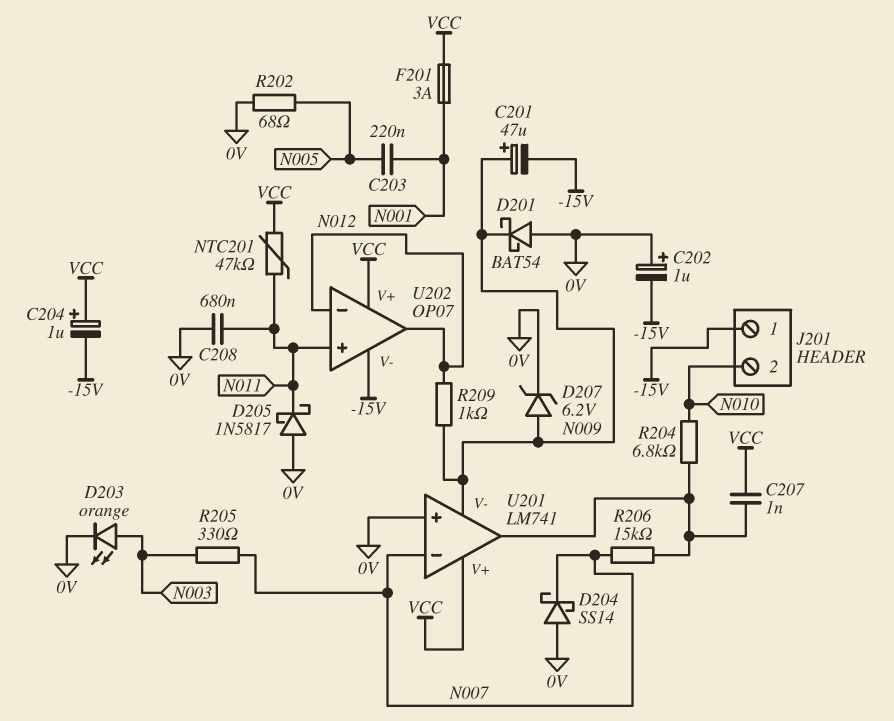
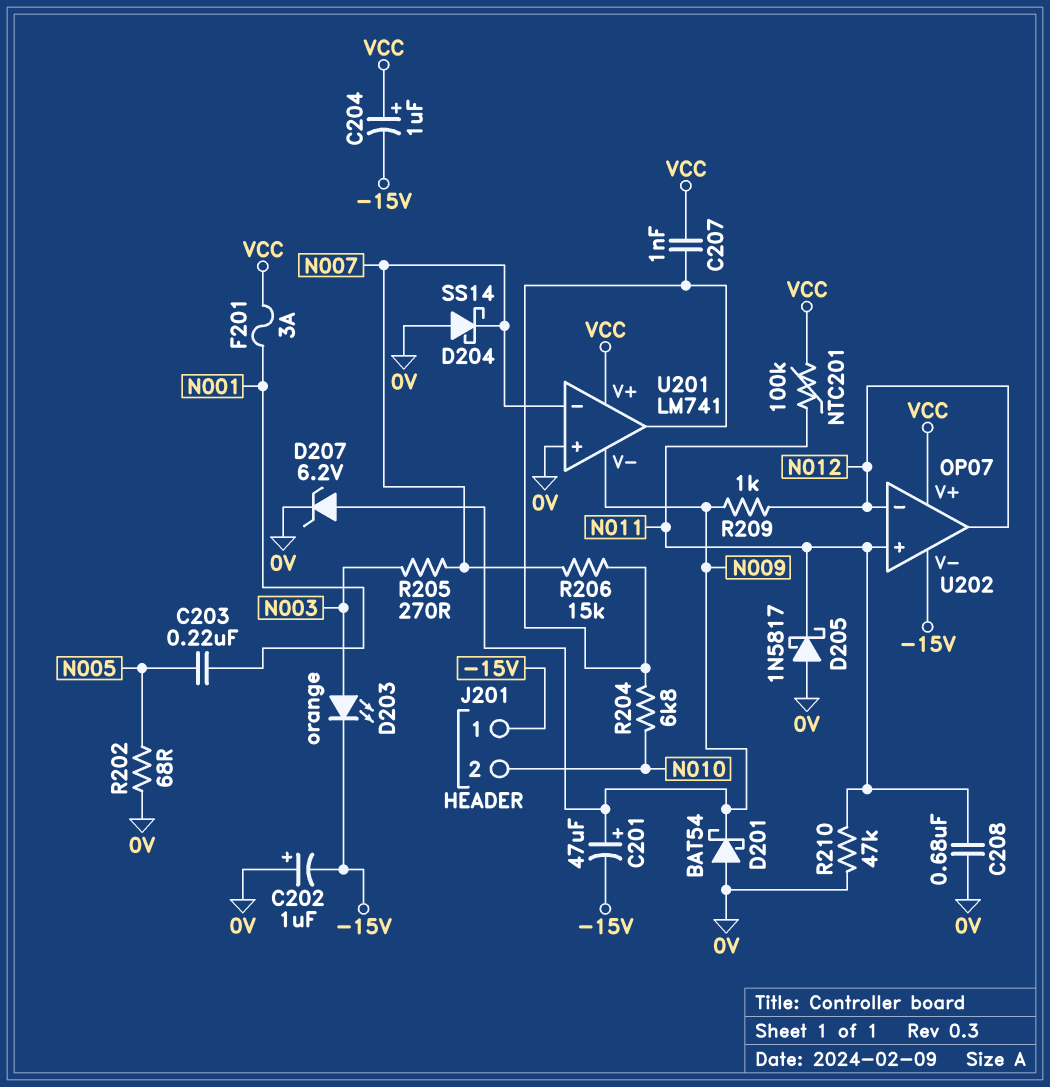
D203: LED orange (A N003, K 0V) -> LED orange (A N003, K -15V)
NTC201: 47k (N011, VCC) -> 100k (N011, VCC)
R205: 330 (N003, N007) -> 270 (N003, N007)
R210: none -> 47k (0V, N011)

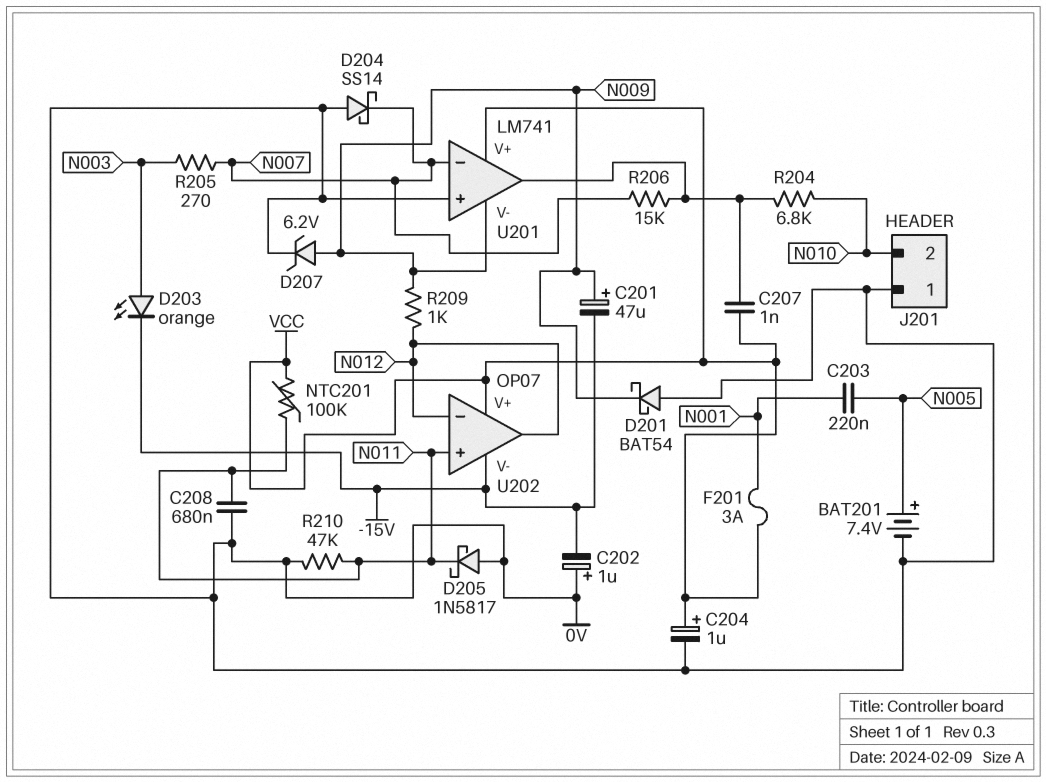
BAT201: none -> 7.4V (plus N005, minus 0V)
C204: 1uF (plus VCC, minus -15V) -> 1uF (plus VCC, minus 0V)
J201 pin 1: -15V -> 0V
R202: 68 (0V, N005) -> none

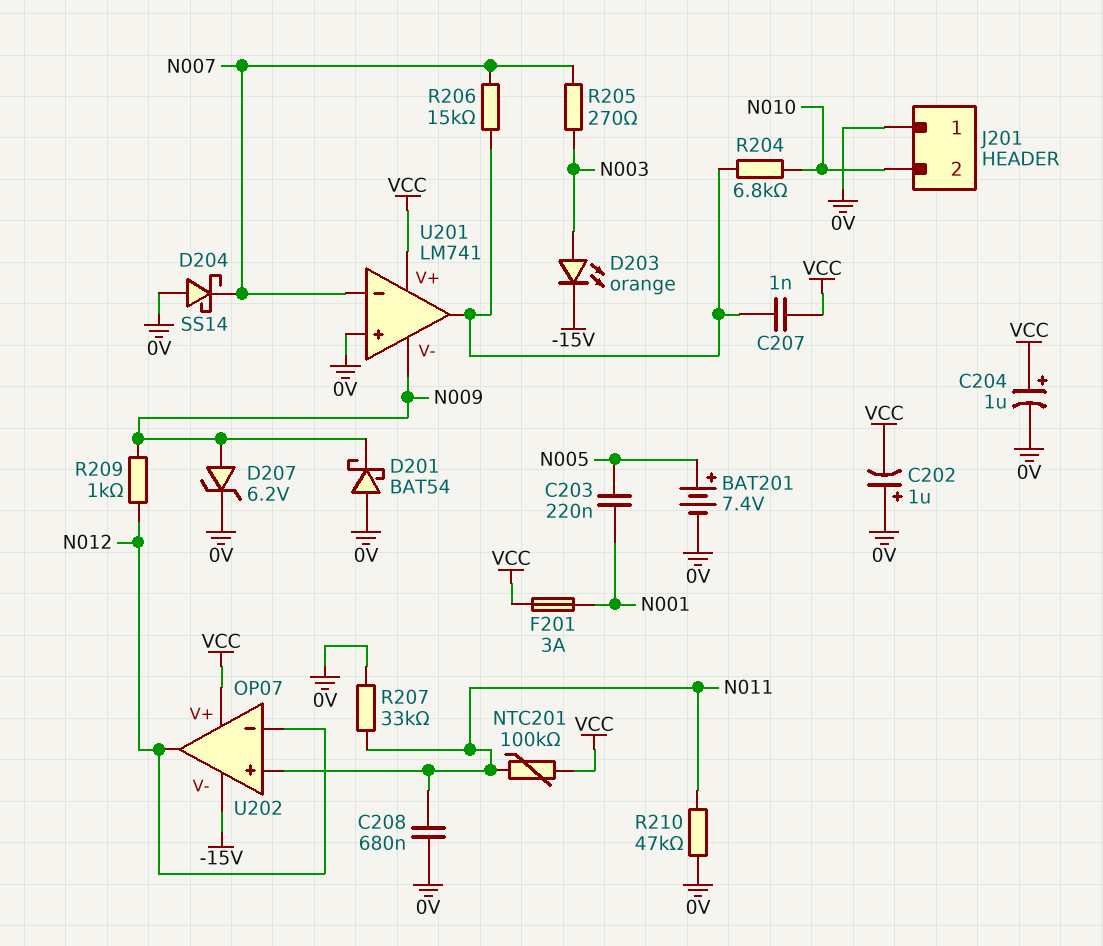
C201: 47uF (plus N009, minus -15V) -> none
C202: 1uF (plus 0V, minus -15V) -> 1uF (plus 0V, minus VCC)
D205: schottky 1N5817 (A 0V, K N011) -> none
R207: none -> 33k (0V, N011)

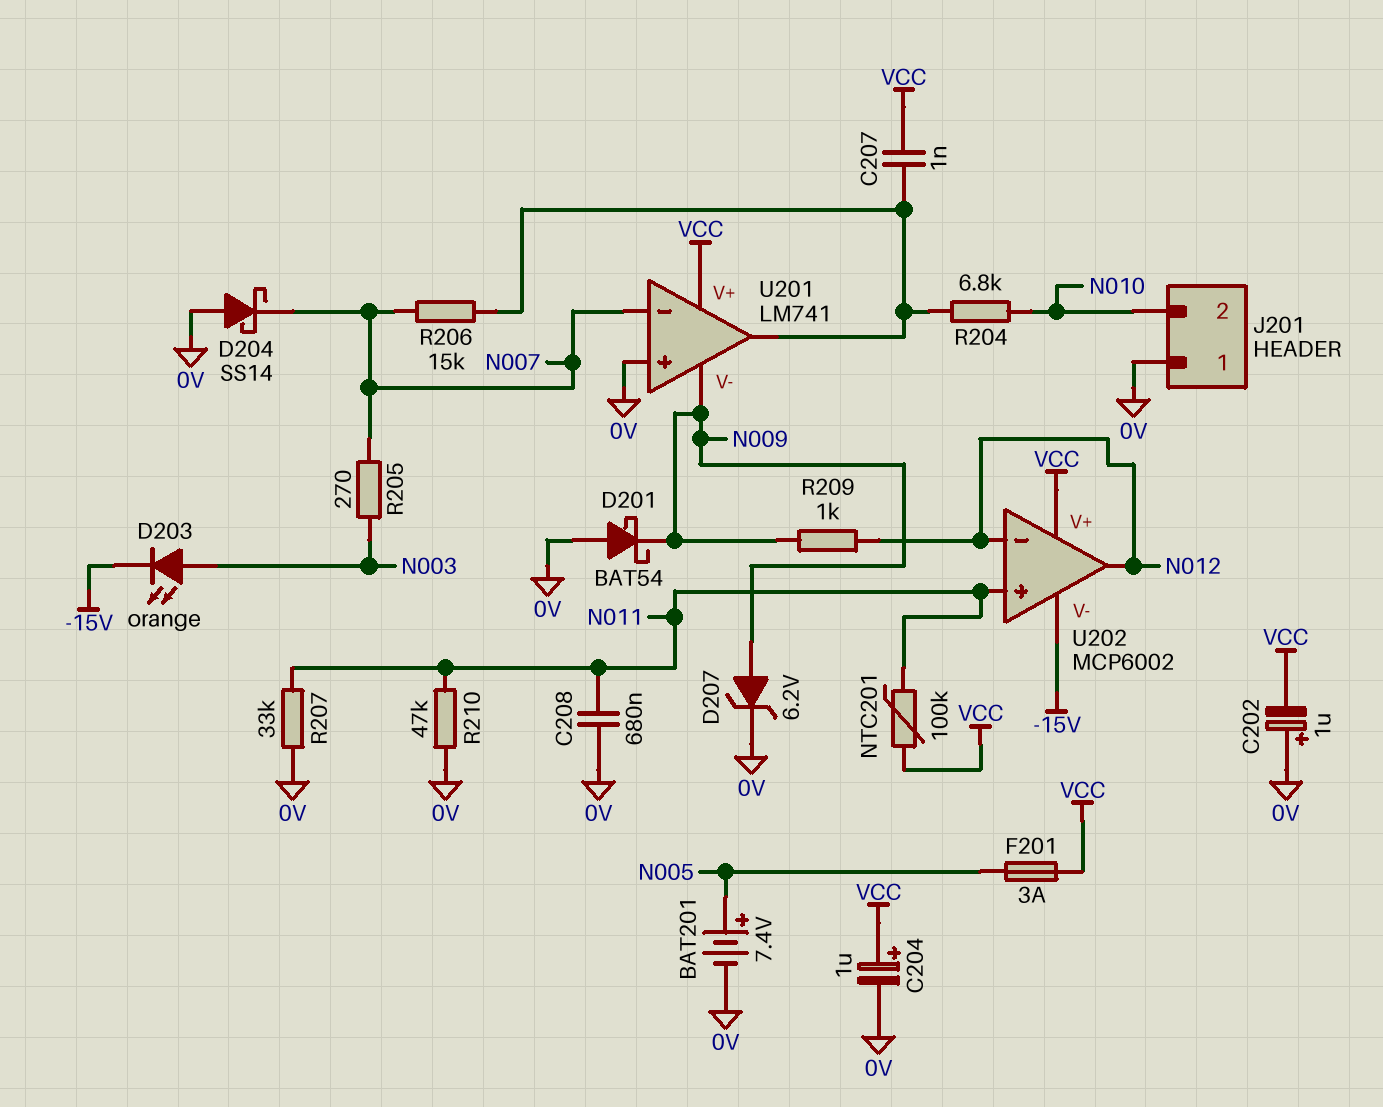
C203: 220nF (N001, N005) -> none
F201: 3A (N001, VCC) -> 3A (N005, VCC)
U202: OP07 -> MCP6002

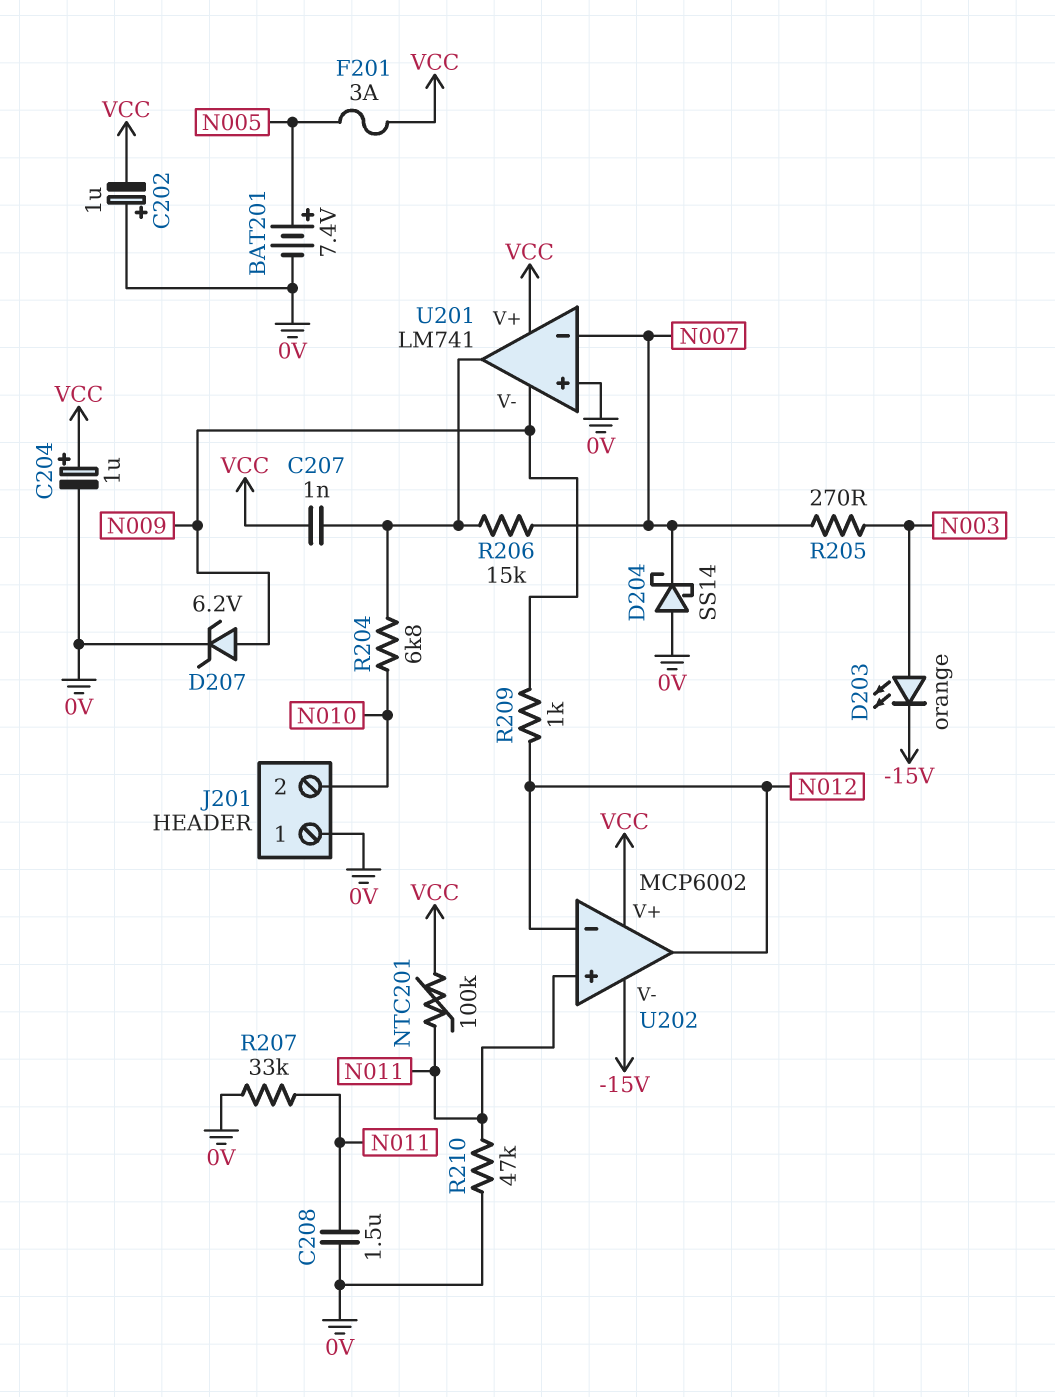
C208: 680nF (0V, N011) -> 1.5uF (0V, N011)
D201: schottky BAT54 (A 0V, K N009) -> none

